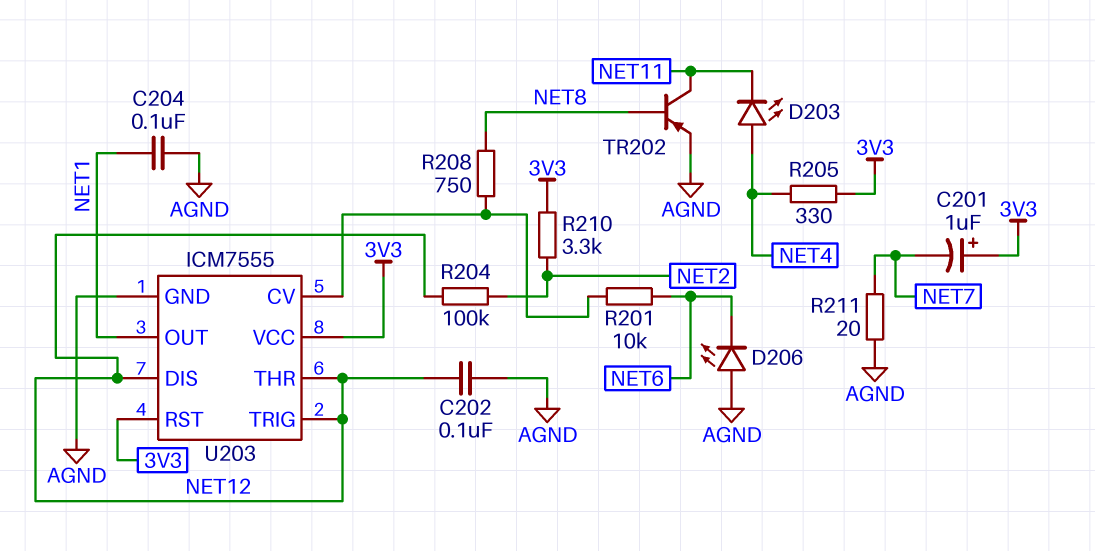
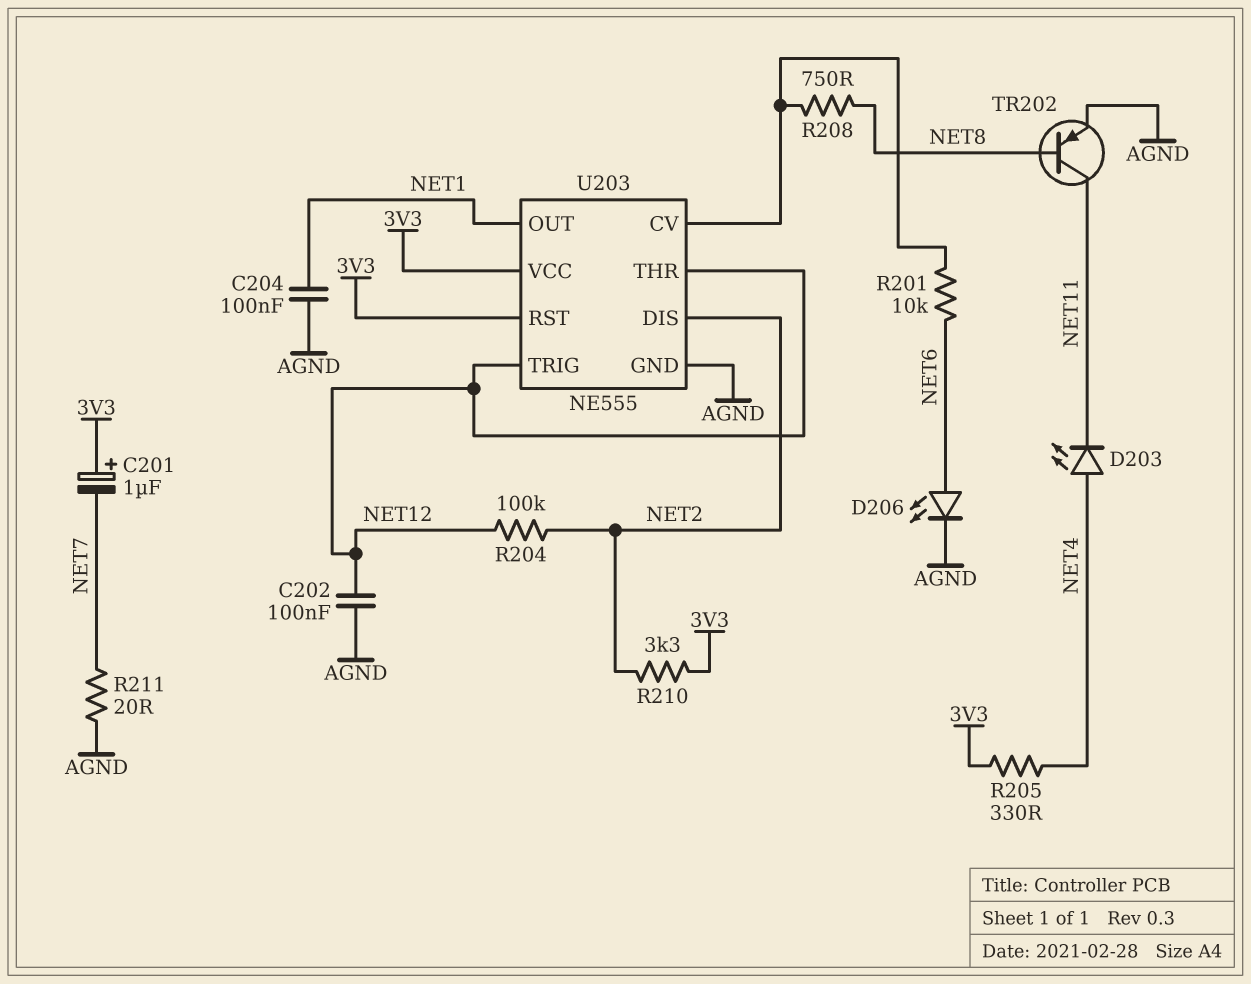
D206: LED (A AGND, K NET6) -> LED (A NET6, K AGND)
U203: ICM7555 -> NE555
U203 pin DIS: NET12 -> NET2

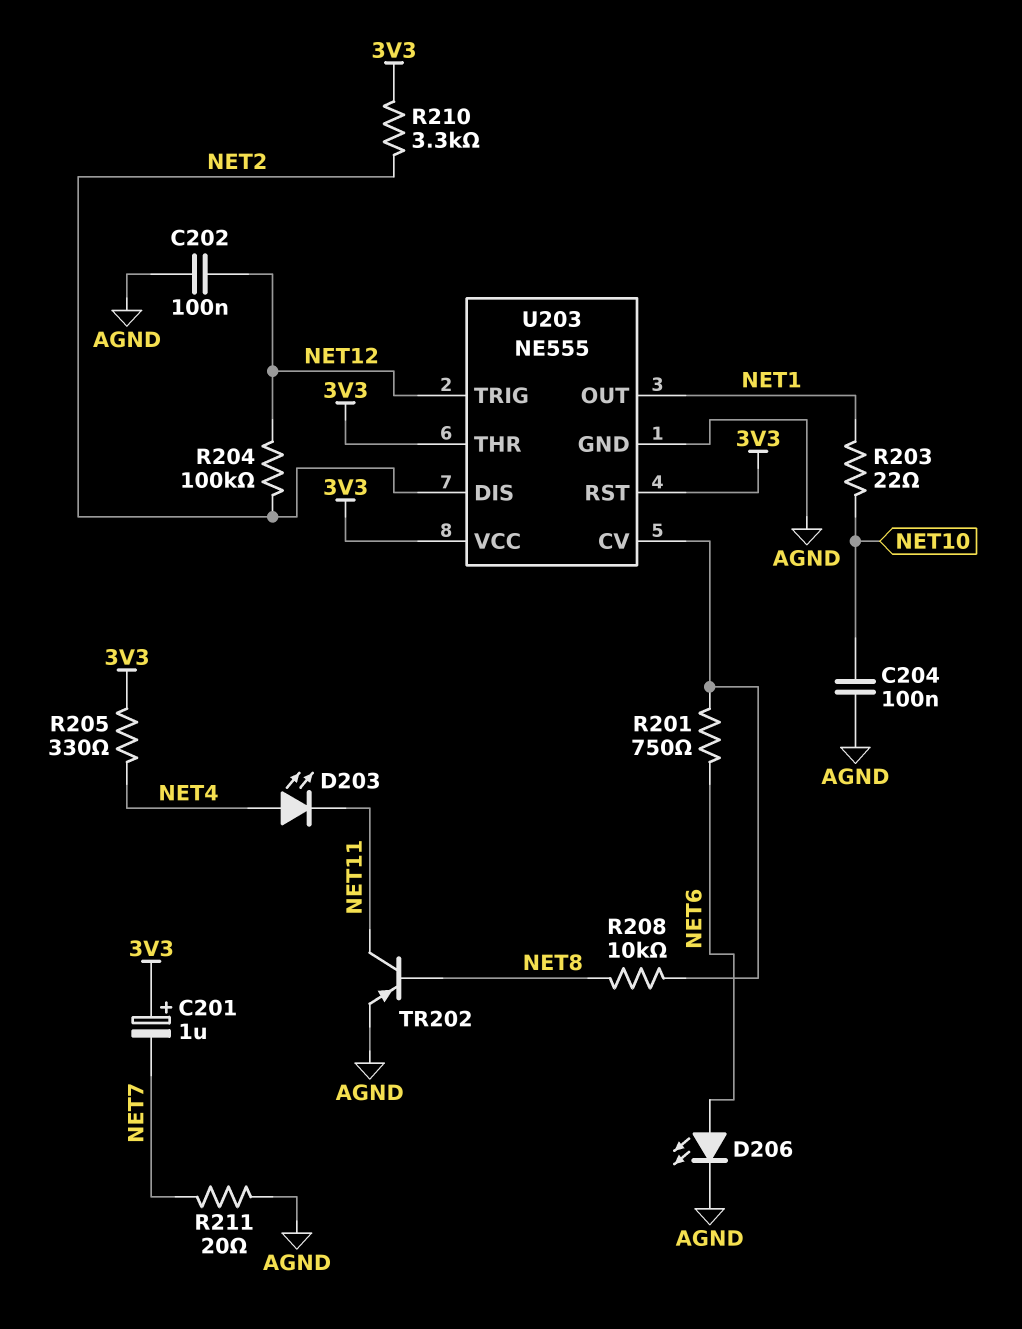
C204: 100nF (AGND, NET1) -> 100nF (AGND, NET10)
R201: 10k (NET6, U203/CV) -> 750 (NET6, U203/CV)
R203: none -> 22 (NET1, NET10)
R208: 750 (NET8, U203/CV) -> 10k (NET8, U203/CV)
U203 pin THR: NET12 -> 3V3

